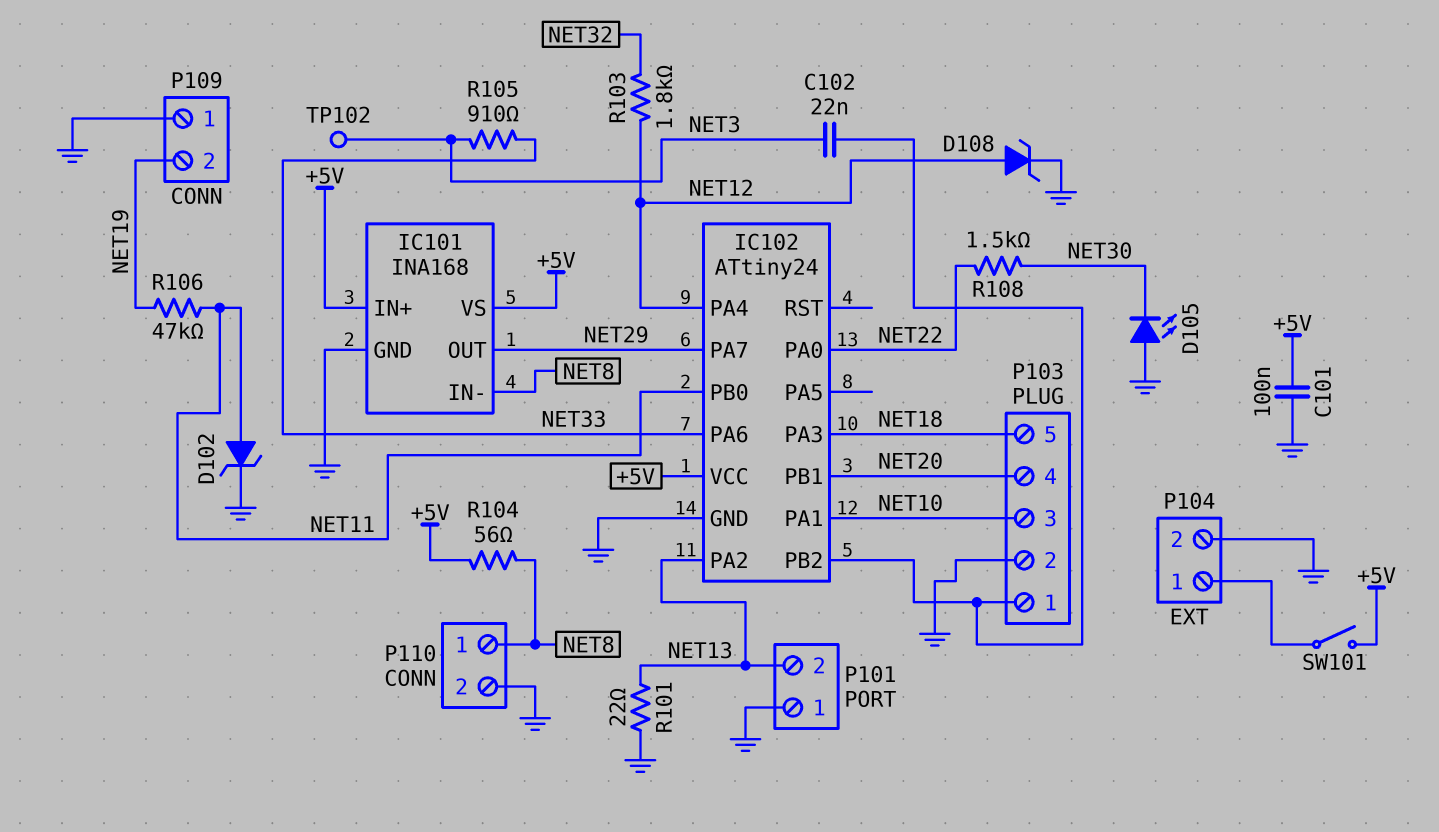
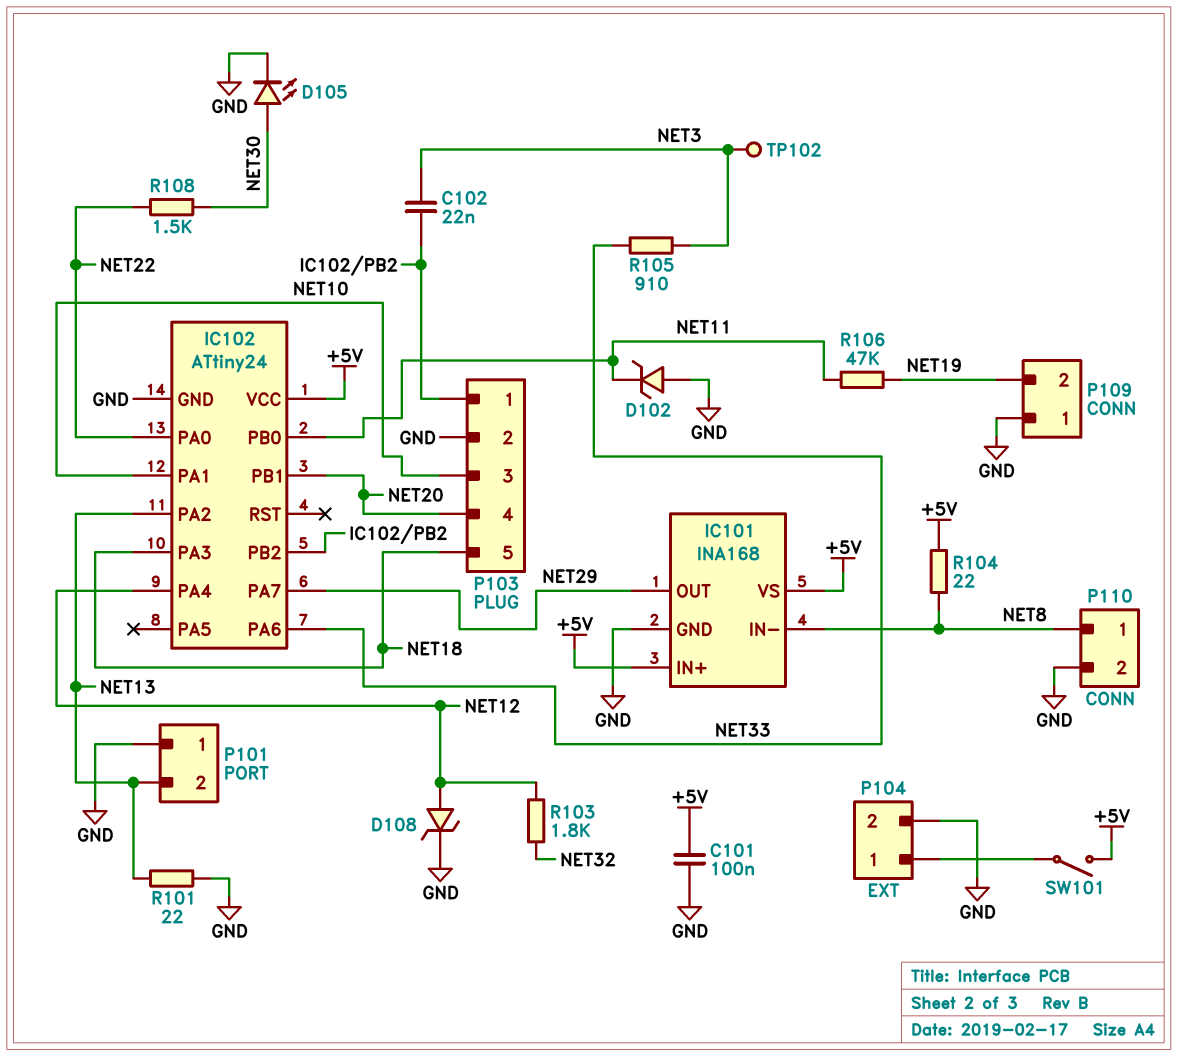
D102: zener (A NET11, K GND) -> zener (A GND, K NET11)
D105: LED (A GND, K NET30) -> LED (A NET30, K GND)
R104: 56 (+5V, NET8) -> 22 (+5V, NET8)

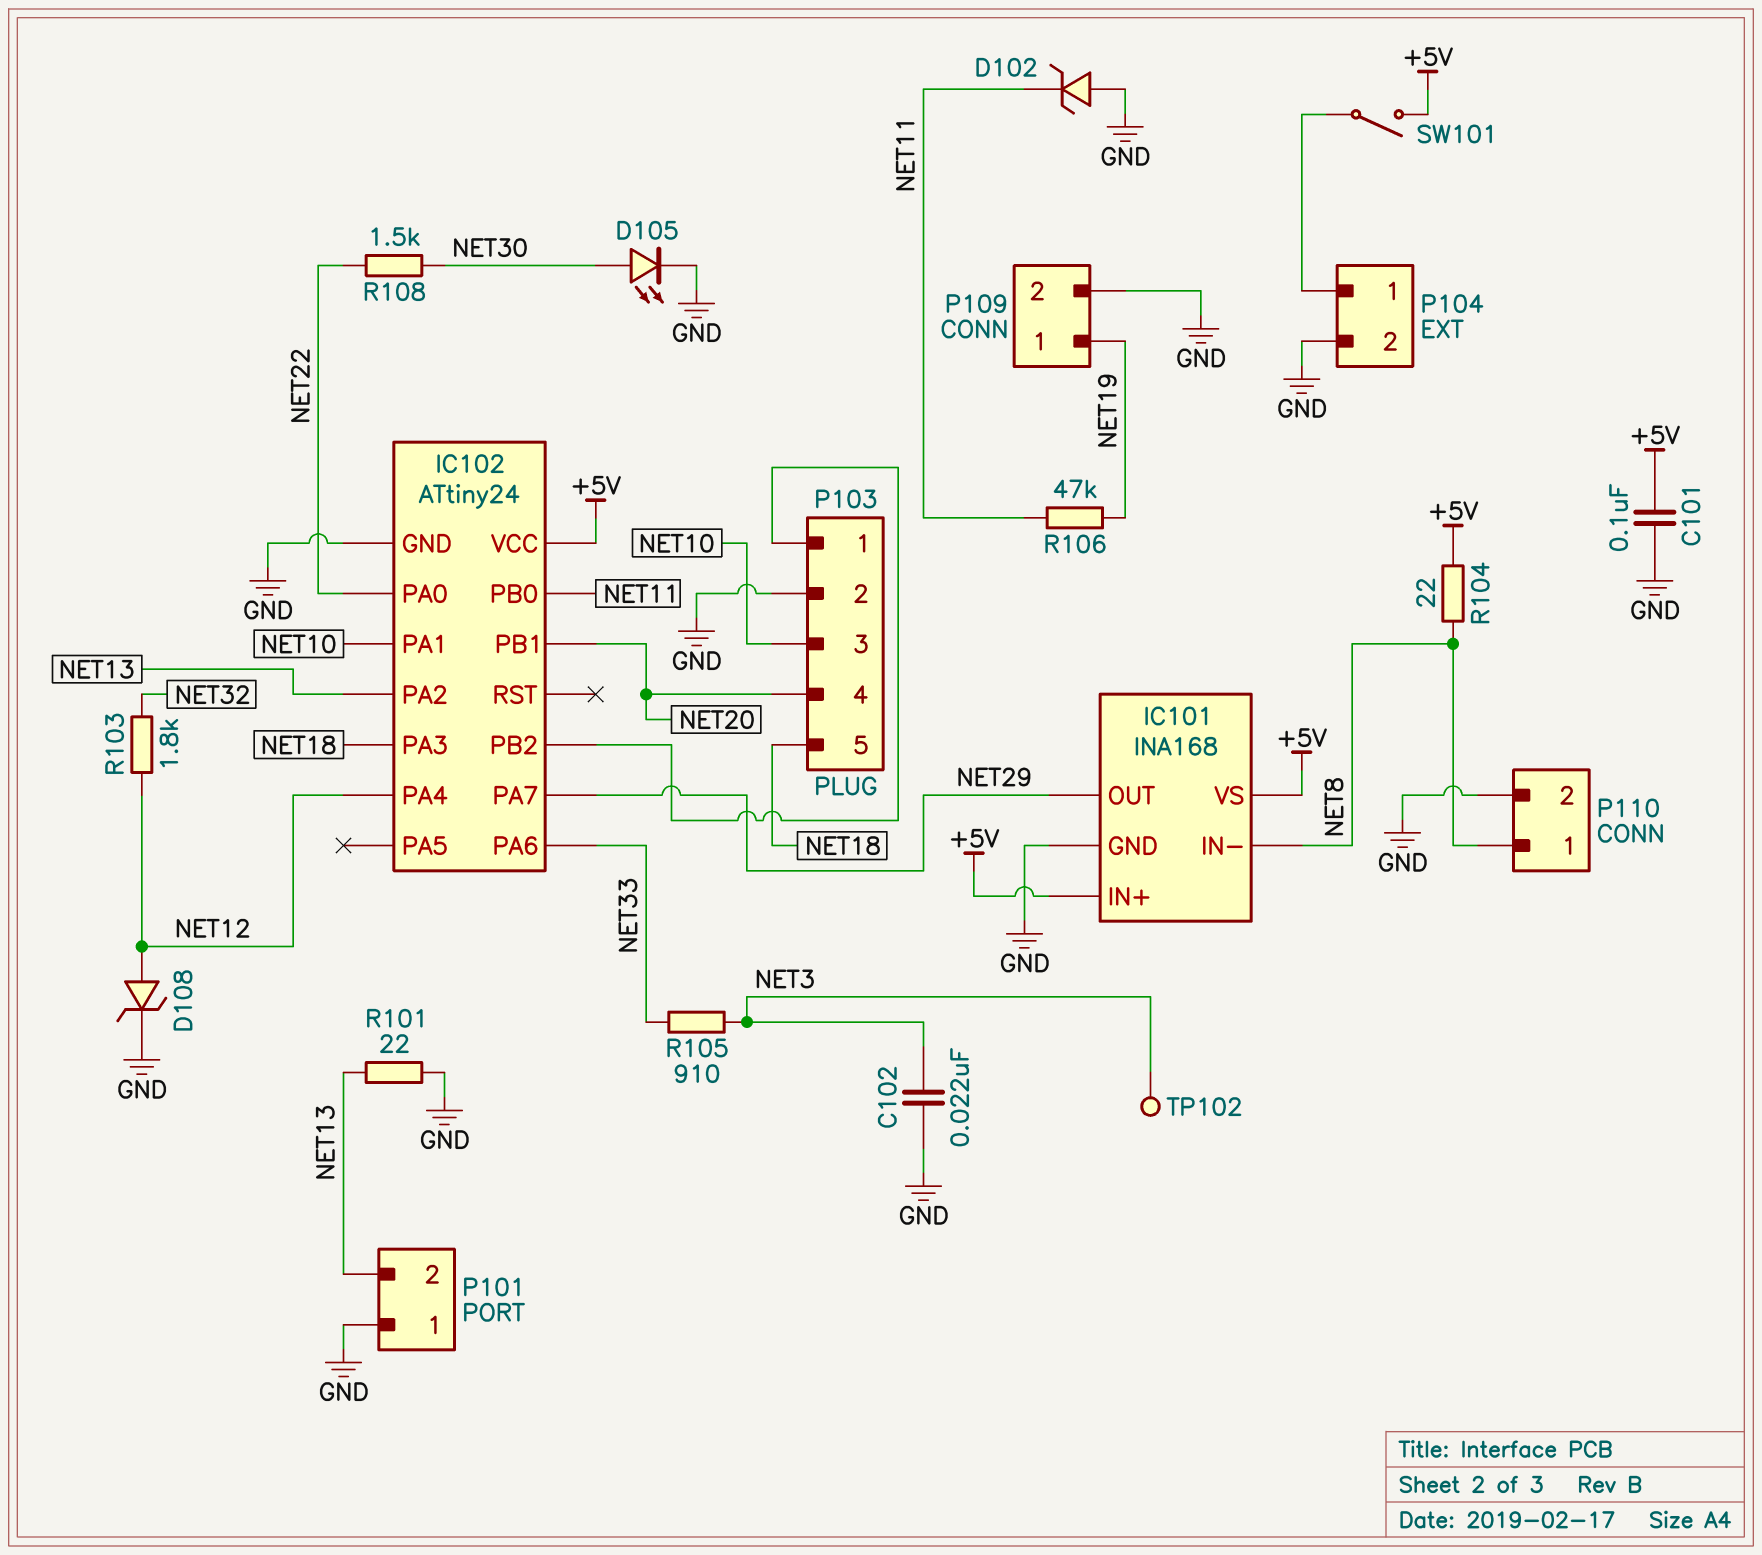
C102: 22nF (IC102/PB2, NET3) -> 22nF (GND, NET3)
P109 pin 1: GND -> NET19
P109 pin 2: NET19 -> GND

